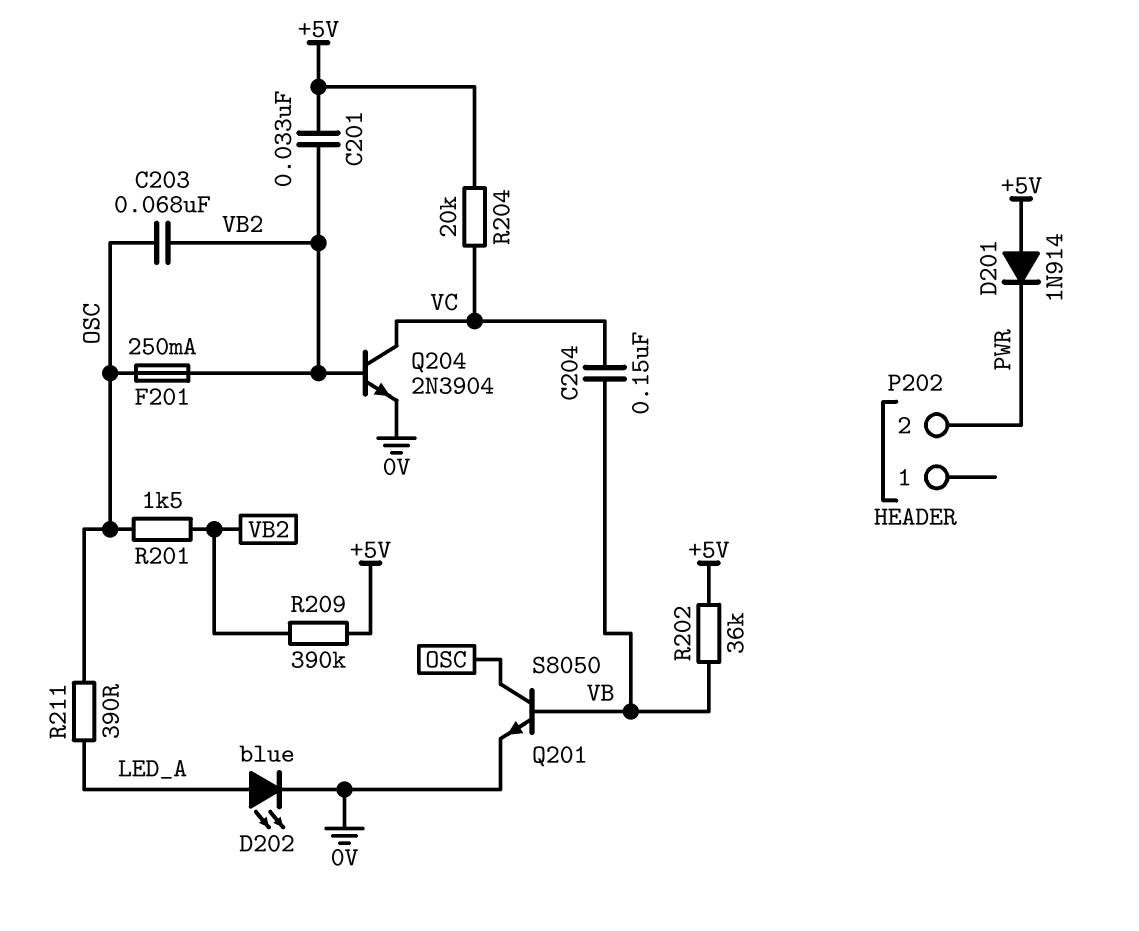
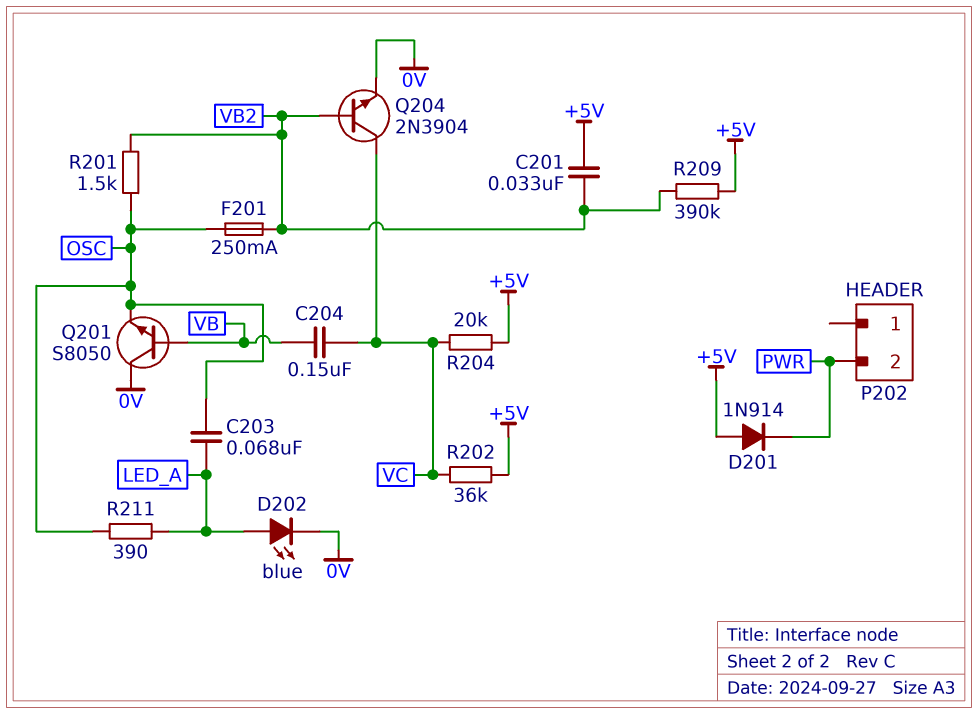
C203: 68nF (OSC, VB2) -> 68nF (LED_A, OSC)
Q201: NPN S8050 (B VB, C OSC, E 0V) -> NPN S8050 (B VB, C 0V, E OSC)
R202: 36k (+5V, VB) -> 36k (+5V, VC)

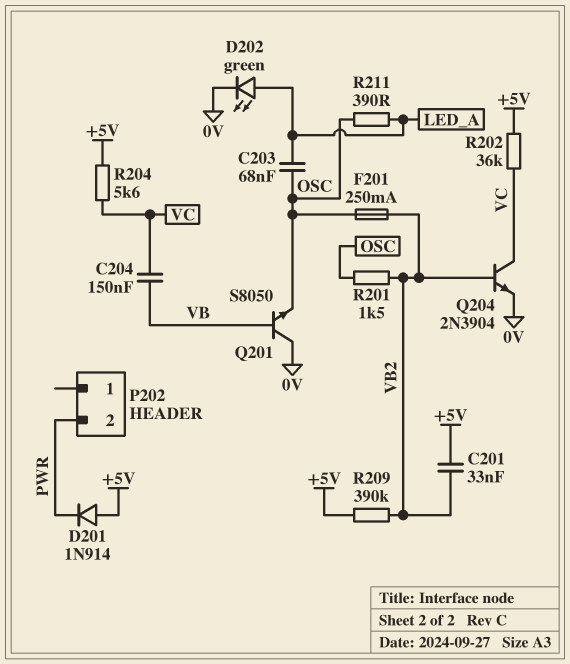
D202: LED blue (A LED_A, K 0V) -> LED green (A LED_A, K 0V)
R204: 20k (+5V, VC) -> 5.6k (+5V, VC)

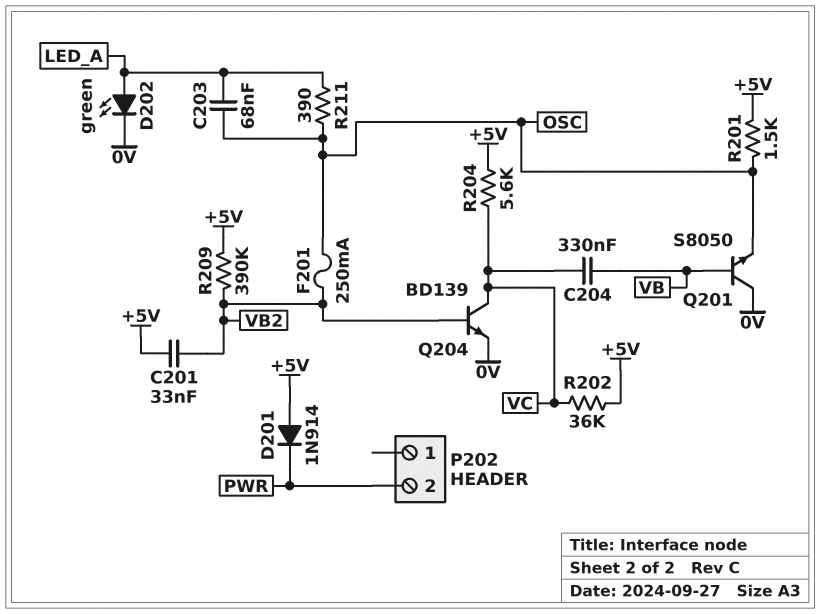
C204: 150nF (VB, VC) -> 330nF (VB, VC)
Q204: NPN 2N3904 (B VB2, C VC, E 0V) -> NPN BD139 (B VB2, C VC, E 0V)
R201: 1.5k (OSC, VB2) -> 1.5k (+5V, OSC)

